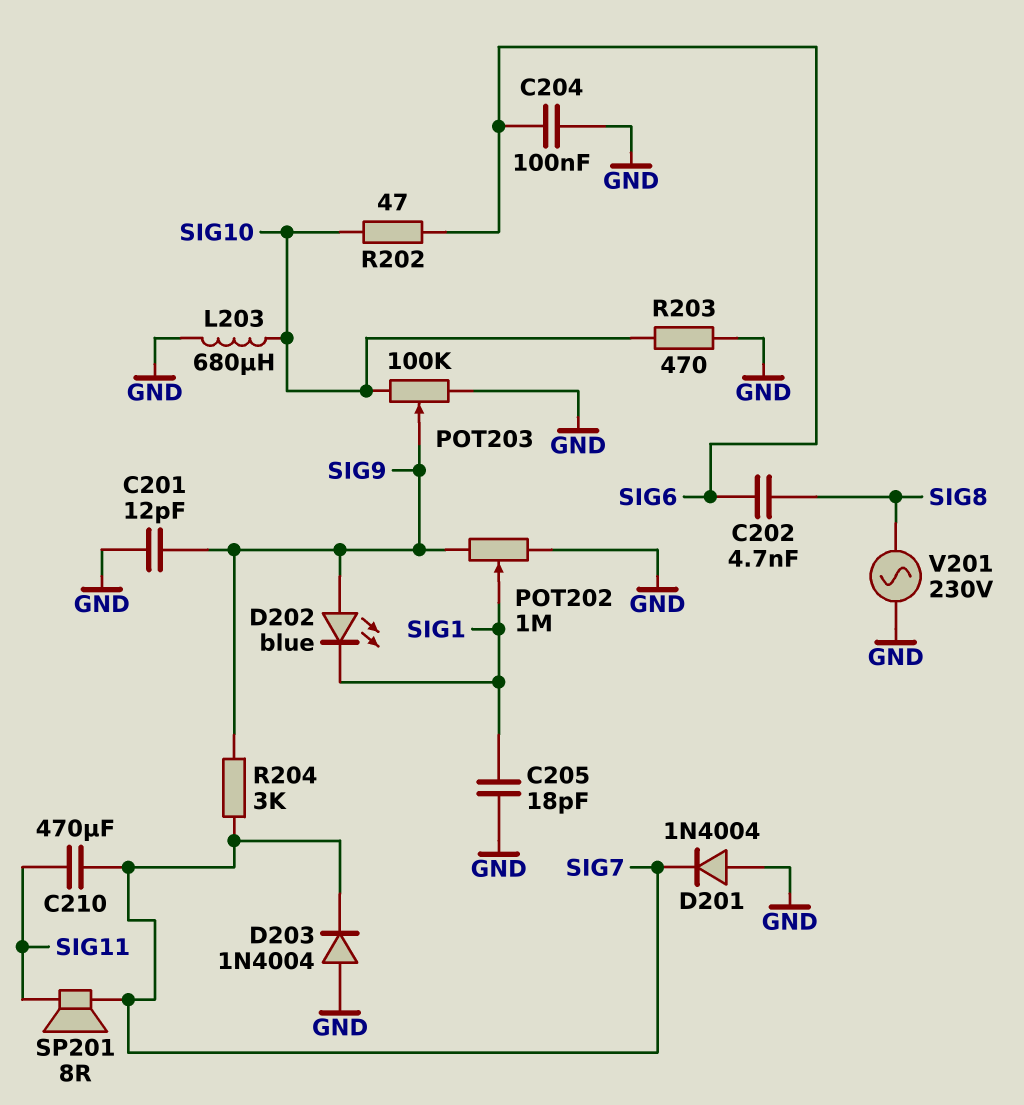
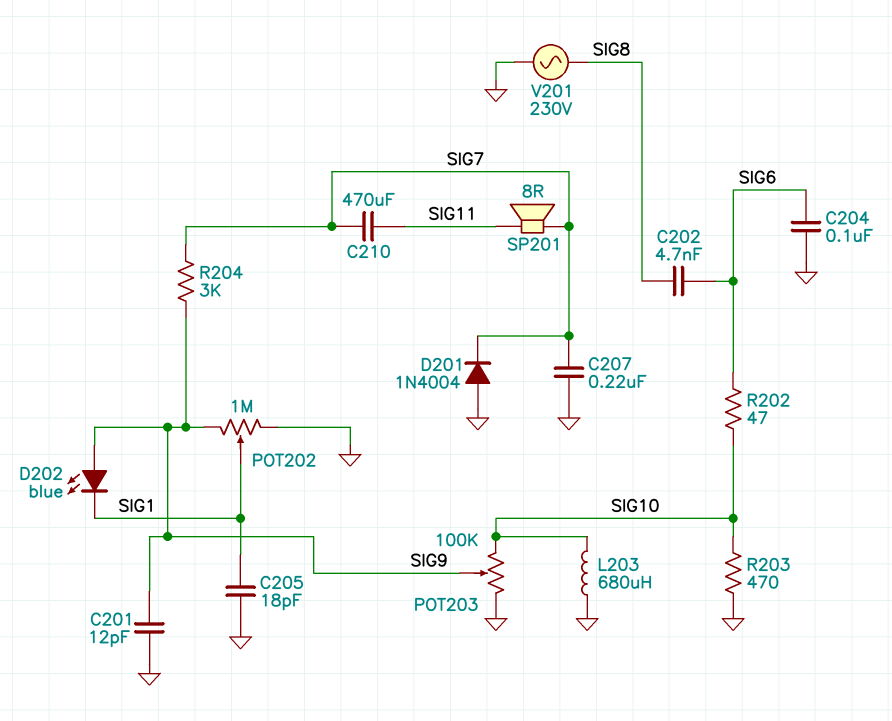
C207: none -> 220nF (GND, SIG7)
D203: diode 1N4004 (A GND, K SIG7) -> none

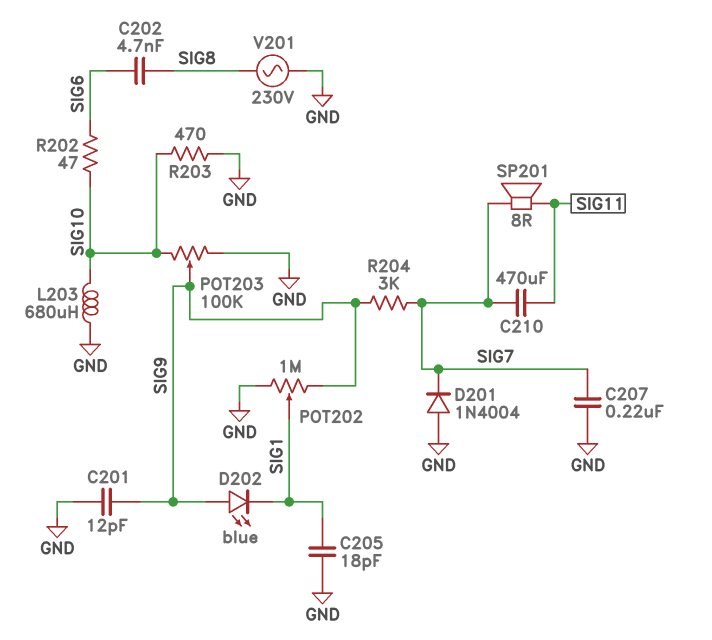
C204: 100nF (GND, SIG6) -> none

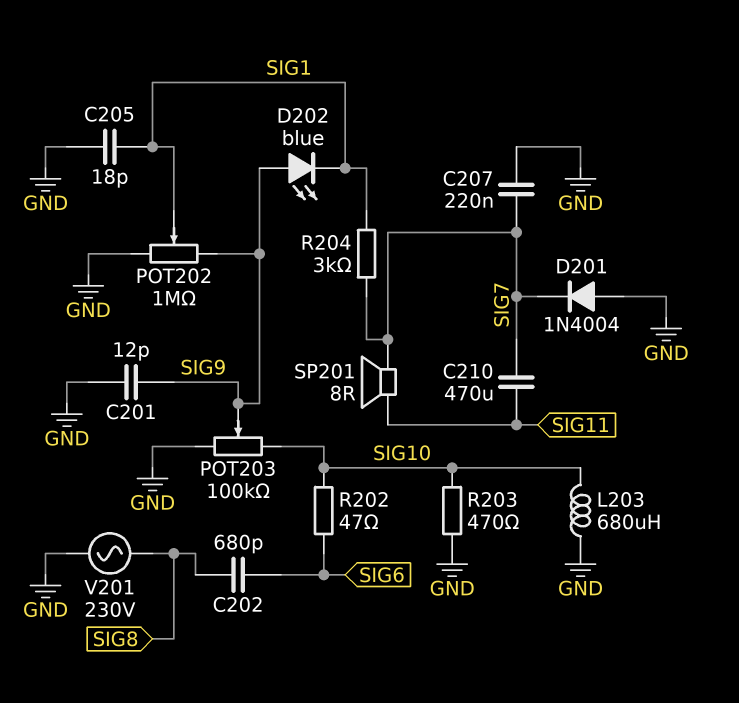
C202: 4.7nF (SIG6, SIG8) -> 680pF (SIG6, SIG8)
R204: 3k (SIG7, SIG9) -> 3k (SIG1, SIG7)

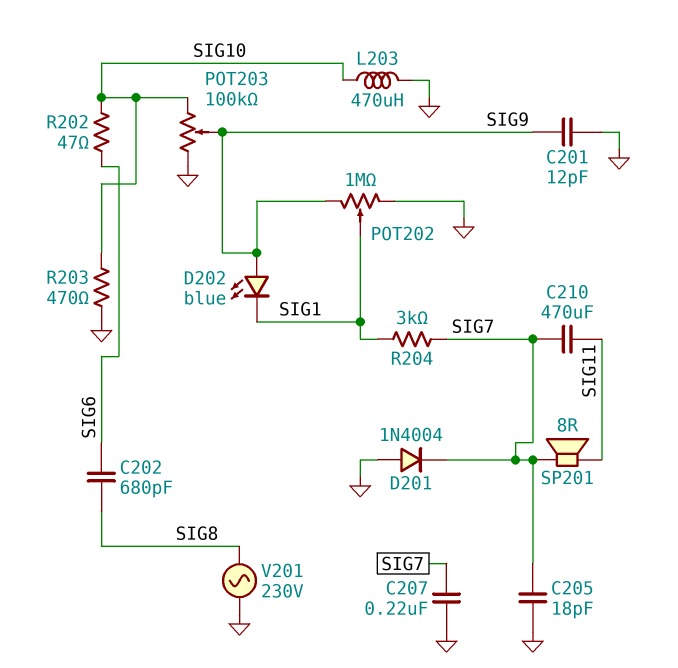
C205: 18pF (GND, SIG1) -> 18pF (GND, SIG7)
L203: 680uH (GND, SIG10) -> 470uH (GND, SIG10)

